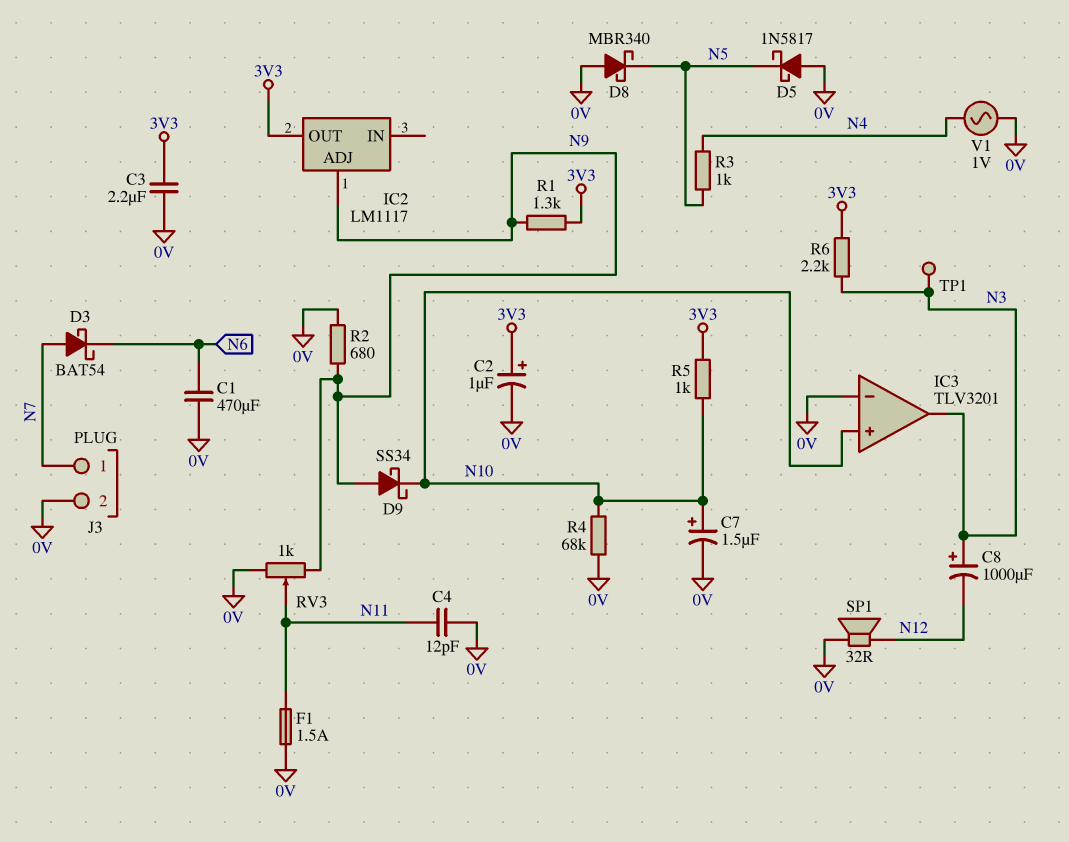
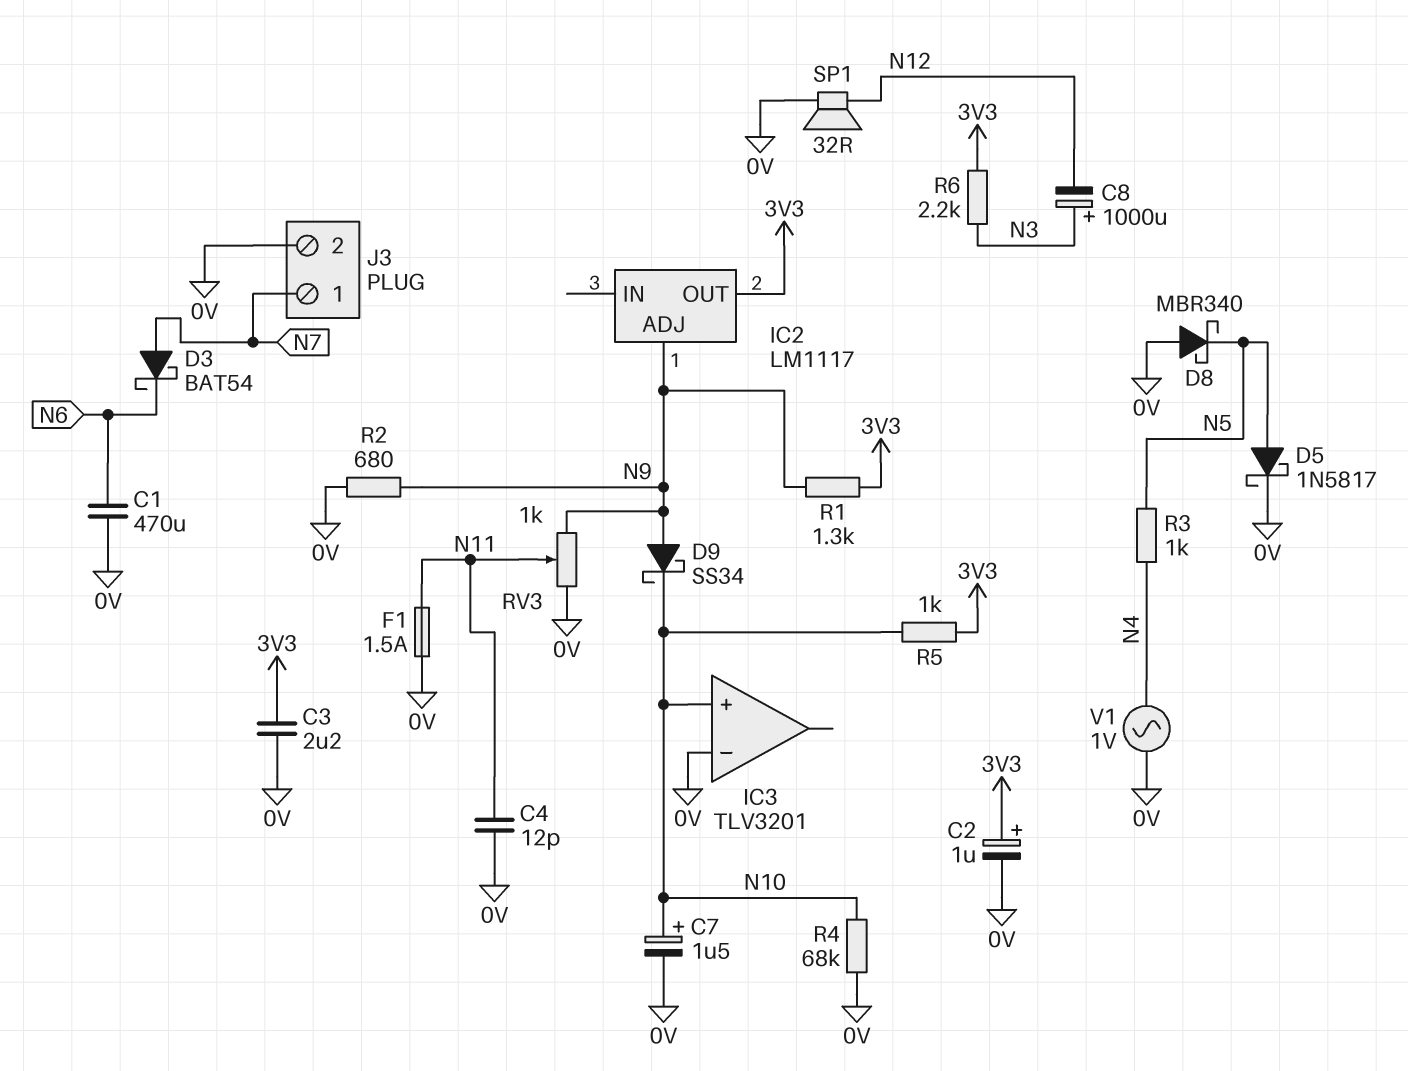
D5: schottky 1N5817 (A 0V, K N5) -> schottky 1N5817 (A N5, K 0V)
IC3 pin out: N3 -> none
TP1: test point (N3) -> none

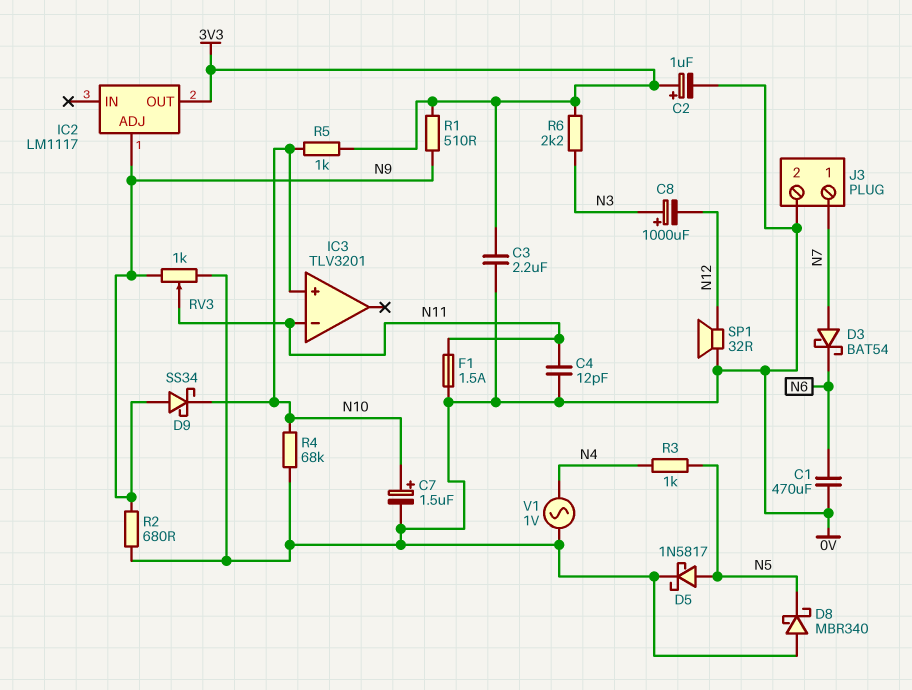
IC3 pin in-: 0V -> N11
R1: 1.3k (3V3, N9) -> 510 (3V3, N9)

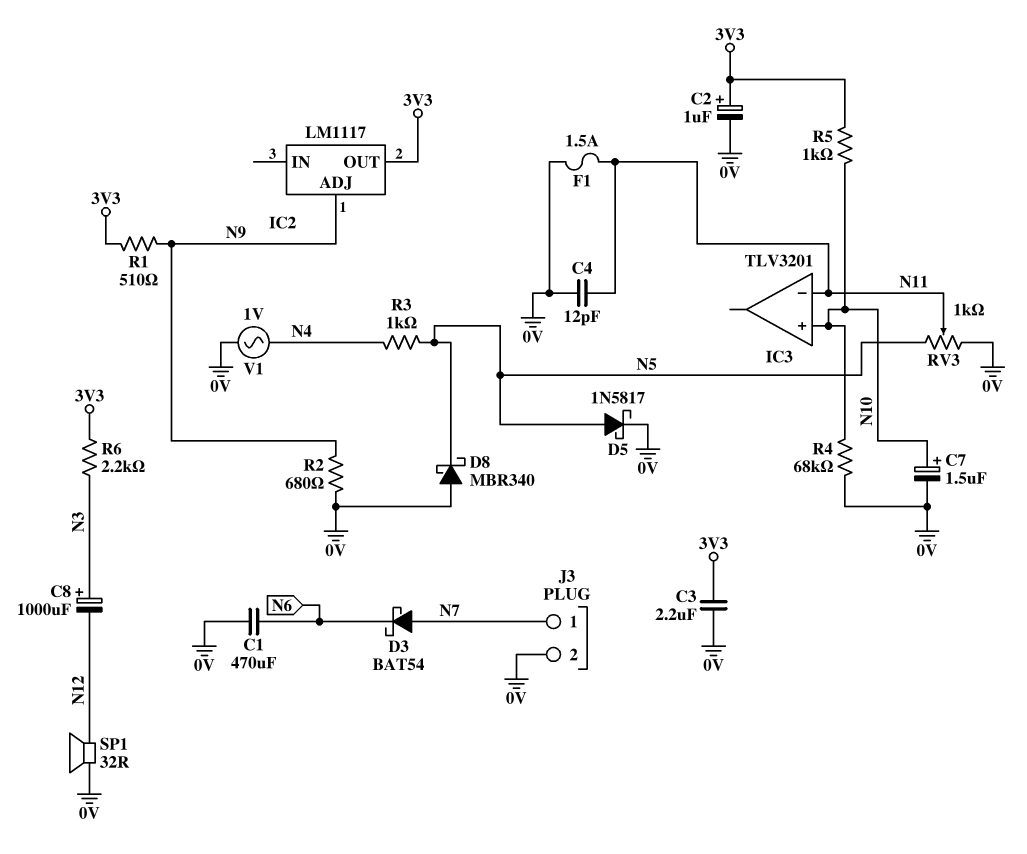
D9: schottky SS34 (A N9, K N10) -> none
RV3: 1k (0V, N9, wiper N11) -> 1k (0V, N5, wiper N11)

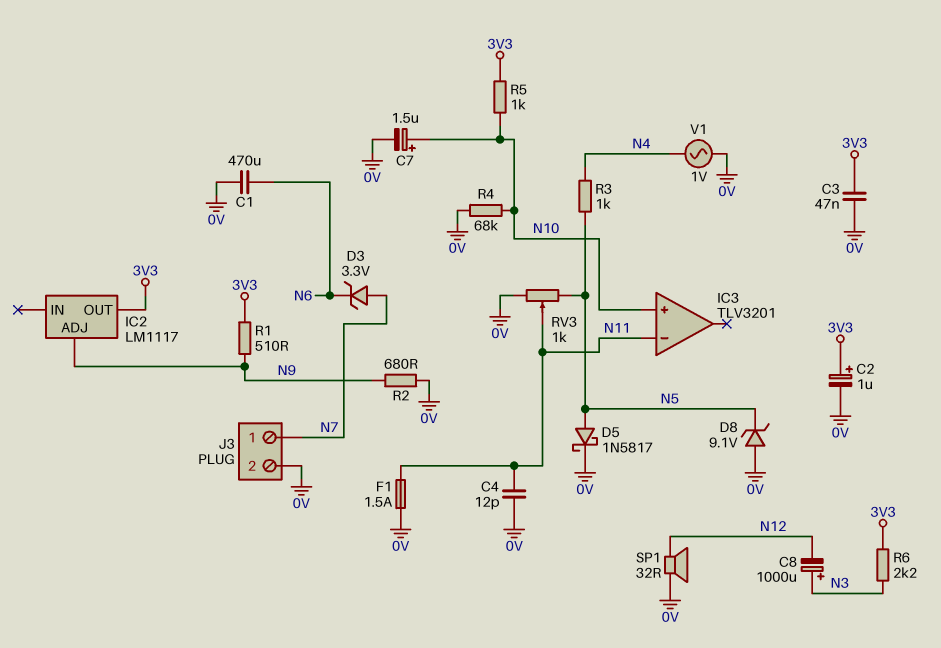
C3: 2.2uF (0V, 3V3) -> 47nF (0V, 3V3)
D3: schottky BAT54 (A N7, K N6) -> zener 3.3V (A N7, K N6)
D8: schottky MBR340 (A 0V, K N5) -> zener 9.1V (A 0V, K N5)

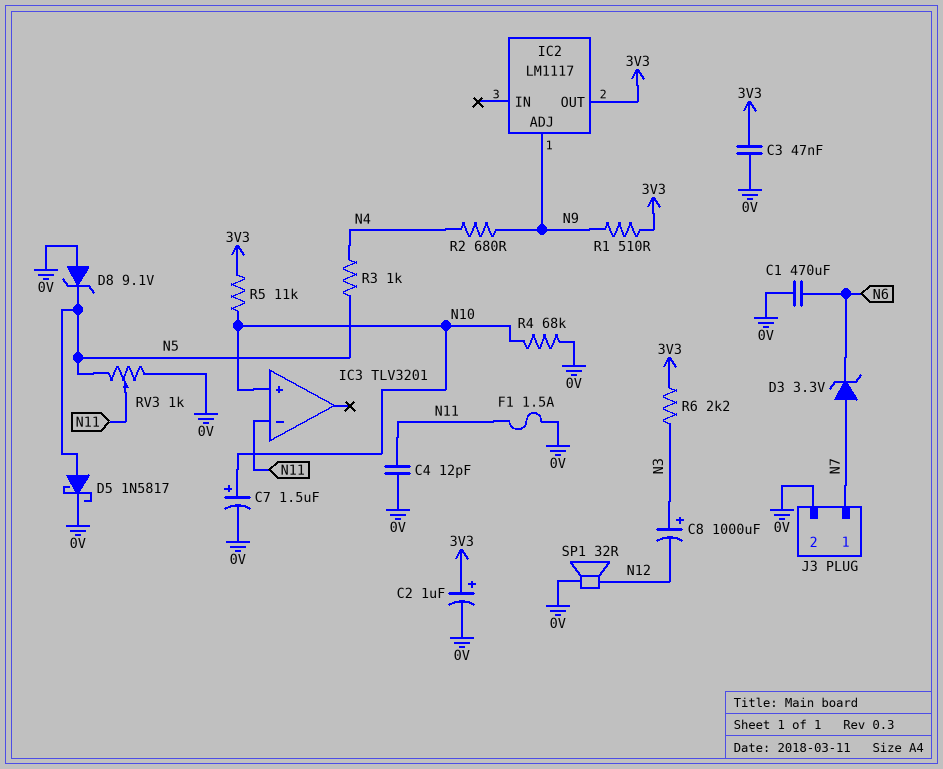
R2: 680 (0V, N9) -> 680 (N4, N9)
R5: 1k (3V3, N10) -> 11k (3V3, N10)
V1: AC 1V (0V, N4) -> none

